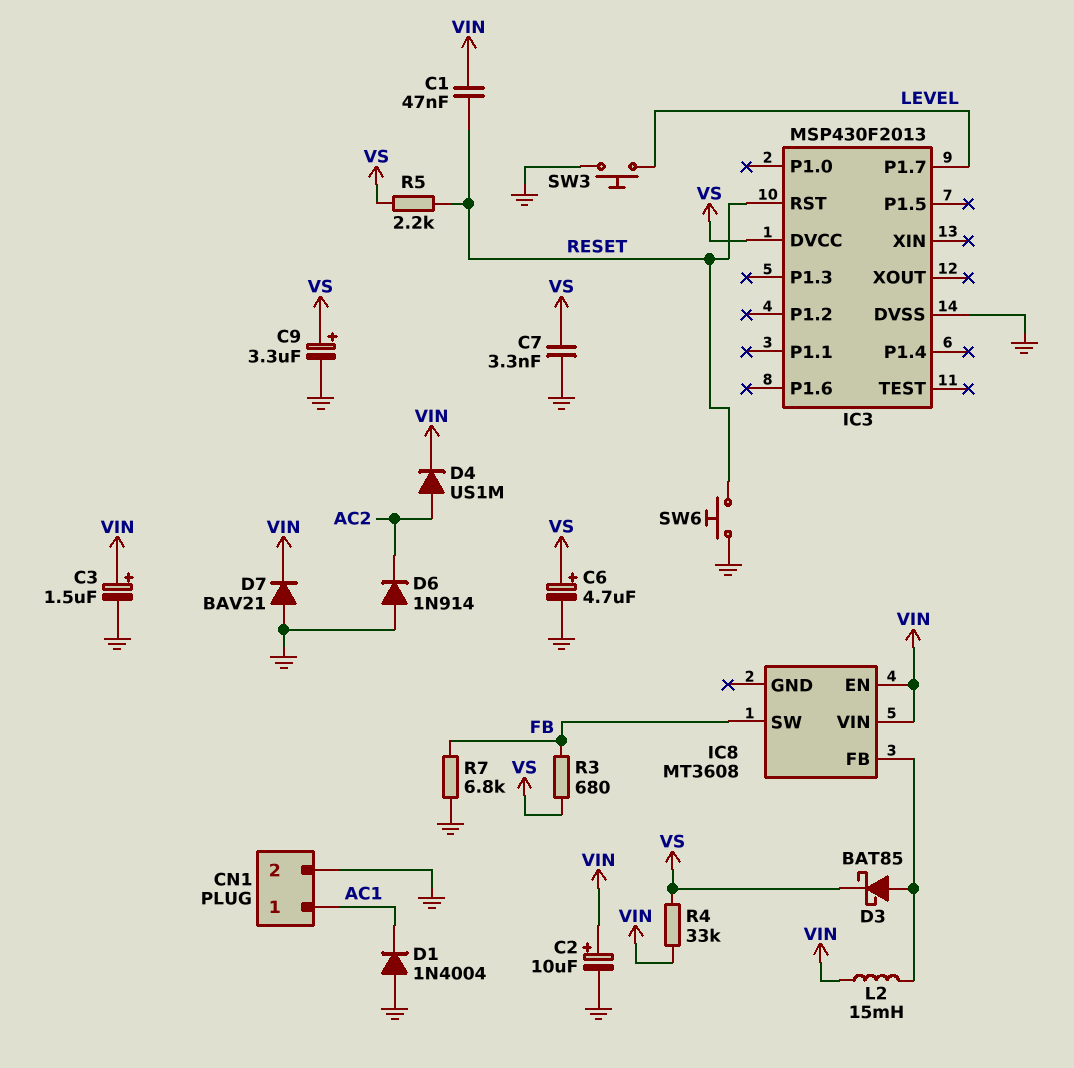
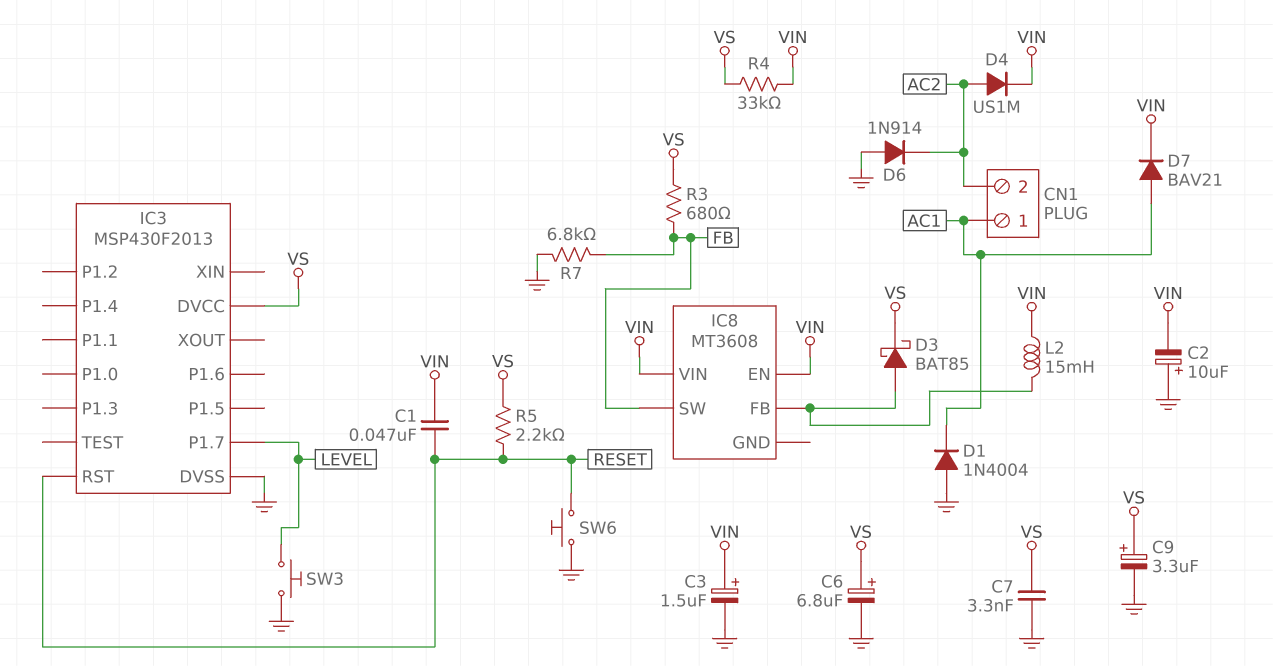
C2: 10uF (plus VIN, minus GND) -> 10uF (plus GND, minus VIN)
C6: 4.7uF (plus VS, minus GND) -> 6.8uF (plus VS, minus GND)
CN1 pin 2: GND -> AC2
D7: diode BAV21 (A GND, K VIN) -> diode BAV21 (A AC1, K VIN)

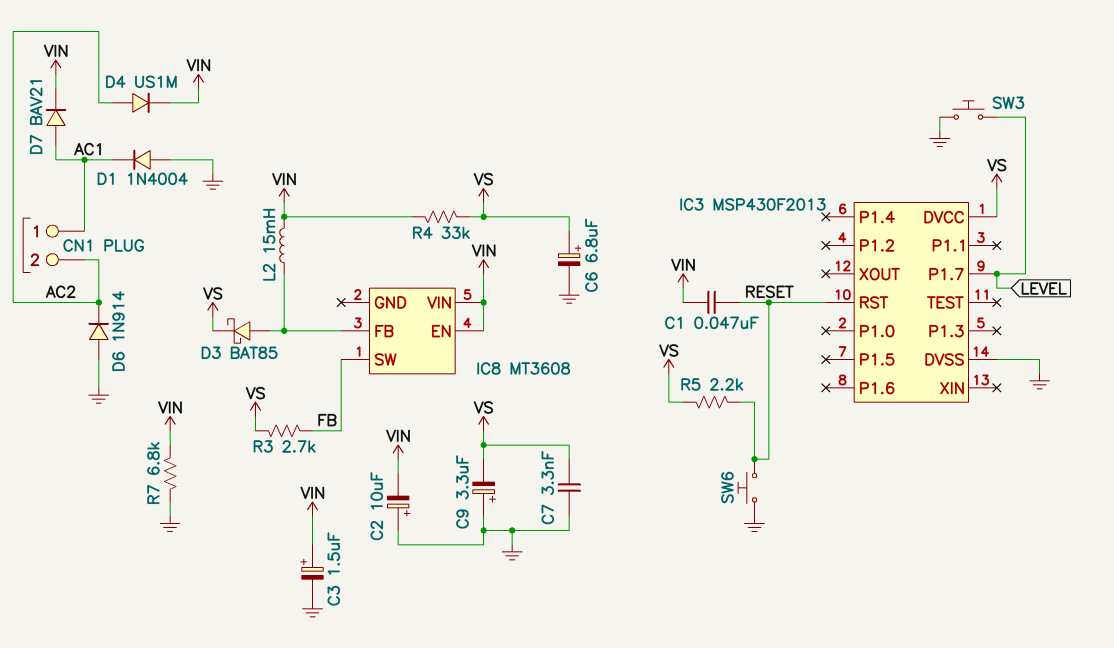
C9: 3.3uF (plus VS, minus GND) -> 3.3uF (plus GND, minus VS)
R3: 680 (FB, VS) -> 2.7k (FB, VS)
R7: 6.8k (FB, GND) -> 6.8k (GND, VIN)

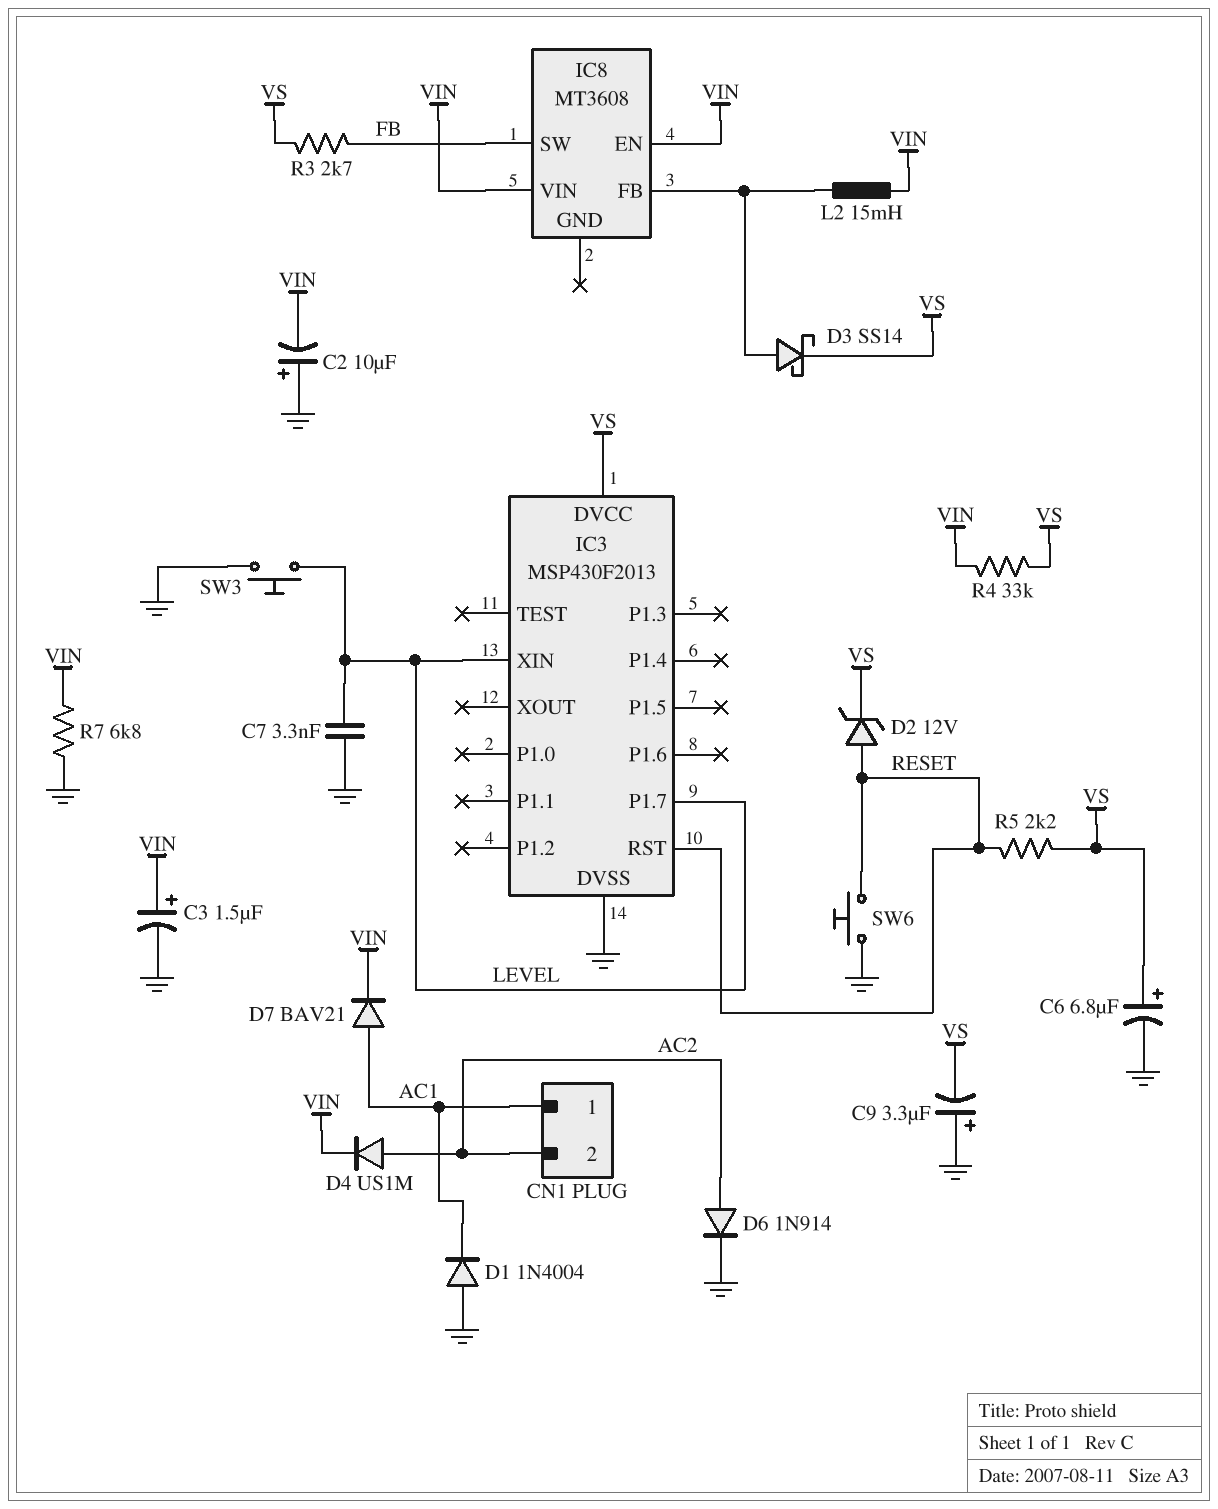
C1: 47nF (RESET, VIN) -> none
C7: 3.3nF (GND, VS) -> 3.3nF (GND, LEVEL)
D2: none -> zener 12V (A RESET, K VS)
D3: schottky BAT85 (A IC8/FB, K VS) -> schottky SS14 (A IC8/FB, K VS)
D6: diode 1N914 (A GND, K AC2) -> diode 1N914 (A AC2, K GND)
IC3 pin XIN: none -> LEVEL

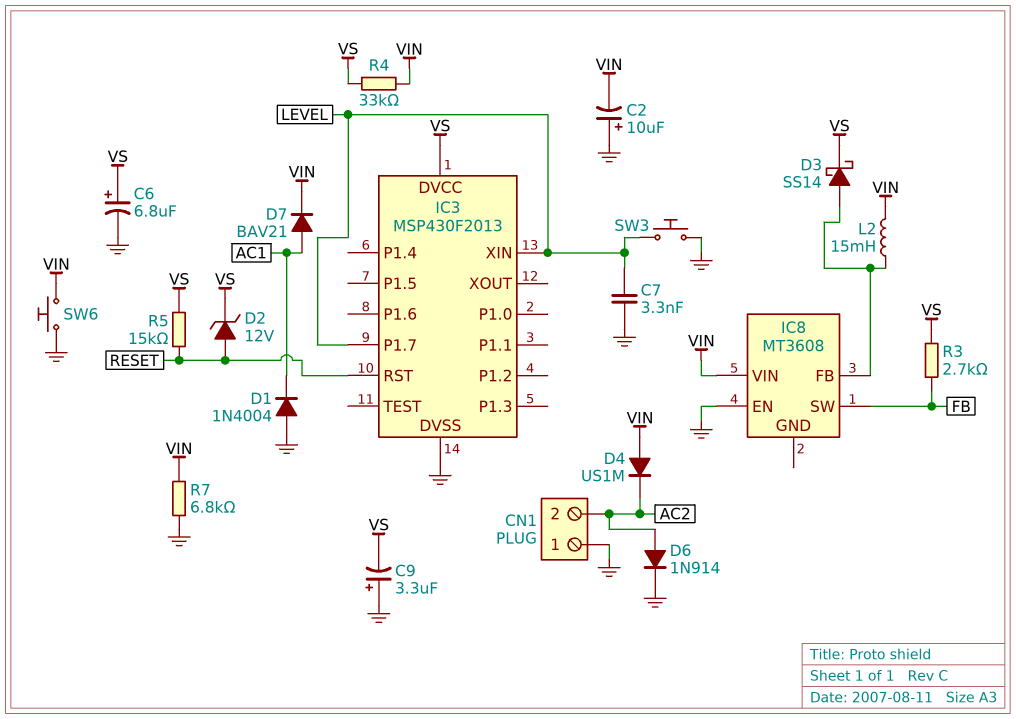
C3: 1.5uF (plus VIN, minus GND) -> none
CN1 pin 1: AC1 -> GND
D4: diode US1M (A AC2, K VIN) -> diode US1M (A VIN, K AC2)
IC8 pin EN: VIN -> GND
R5: 2.2k (RESET, VS) -> 15k (RESET, VS)
SW6: button (GND, RESET) -> button (GND, VIN)

